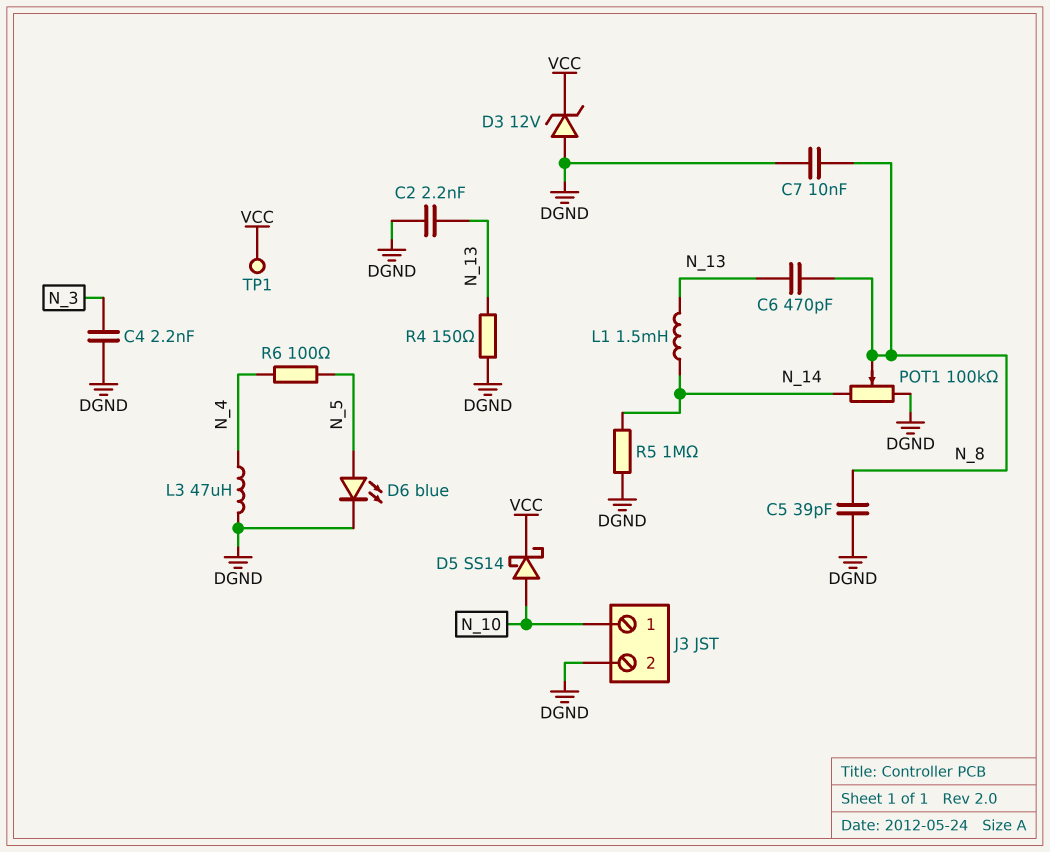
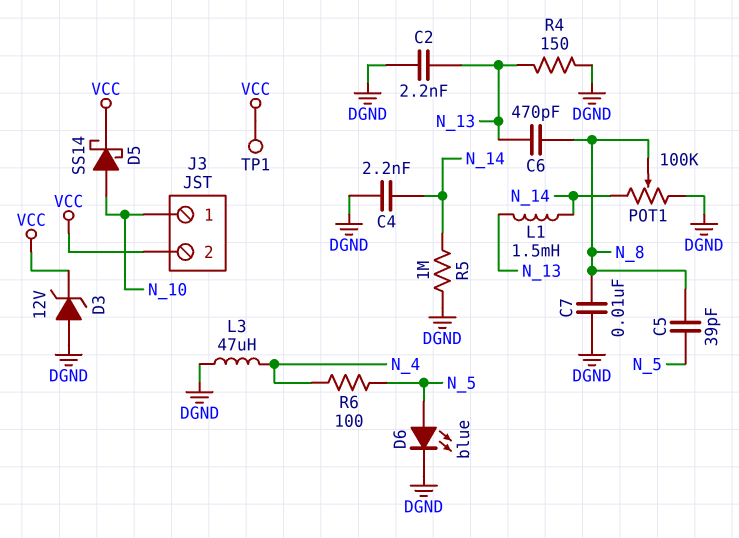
C4: 2.2nF (DGND, N_3) -> 2.2nF (DGND, N_14)
C5: 39pF (DGND, N_8) -> 39pF (N_5, N_8)
J3 pin 2: DGND -> VCC

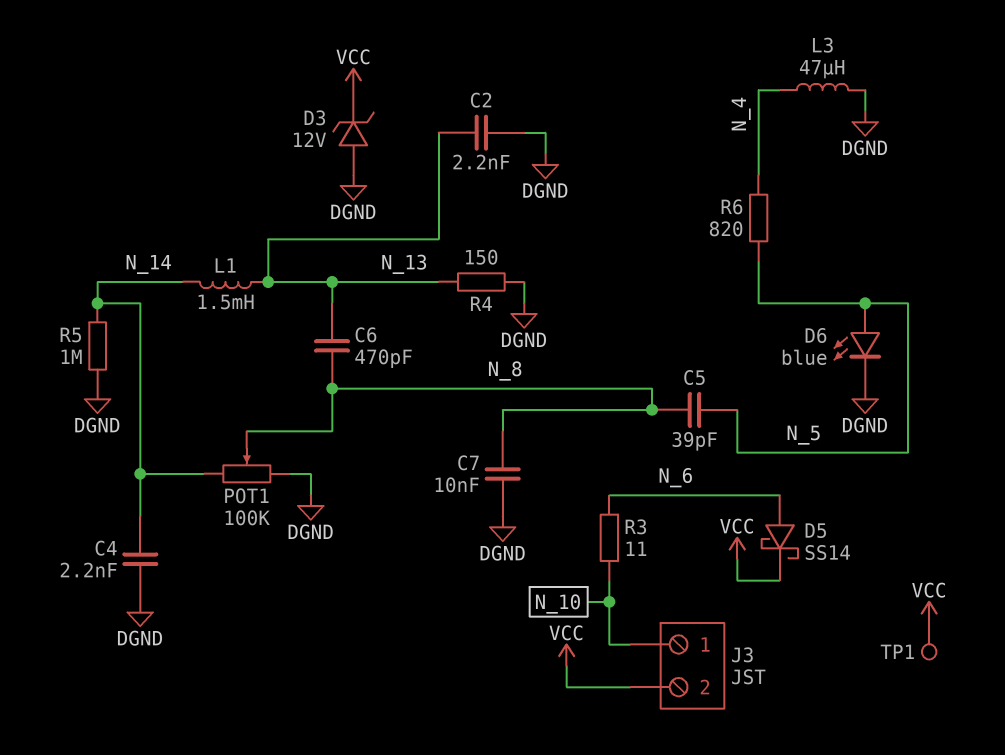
D5: schottky SS14 (A N_10, K VCC) -> schottky SS14 (A N_6, K VCC)
R3: none -> 11 (N_6, N_10)
R6: 100 (N_4, N_5) -> 820 (N_4, N_5)

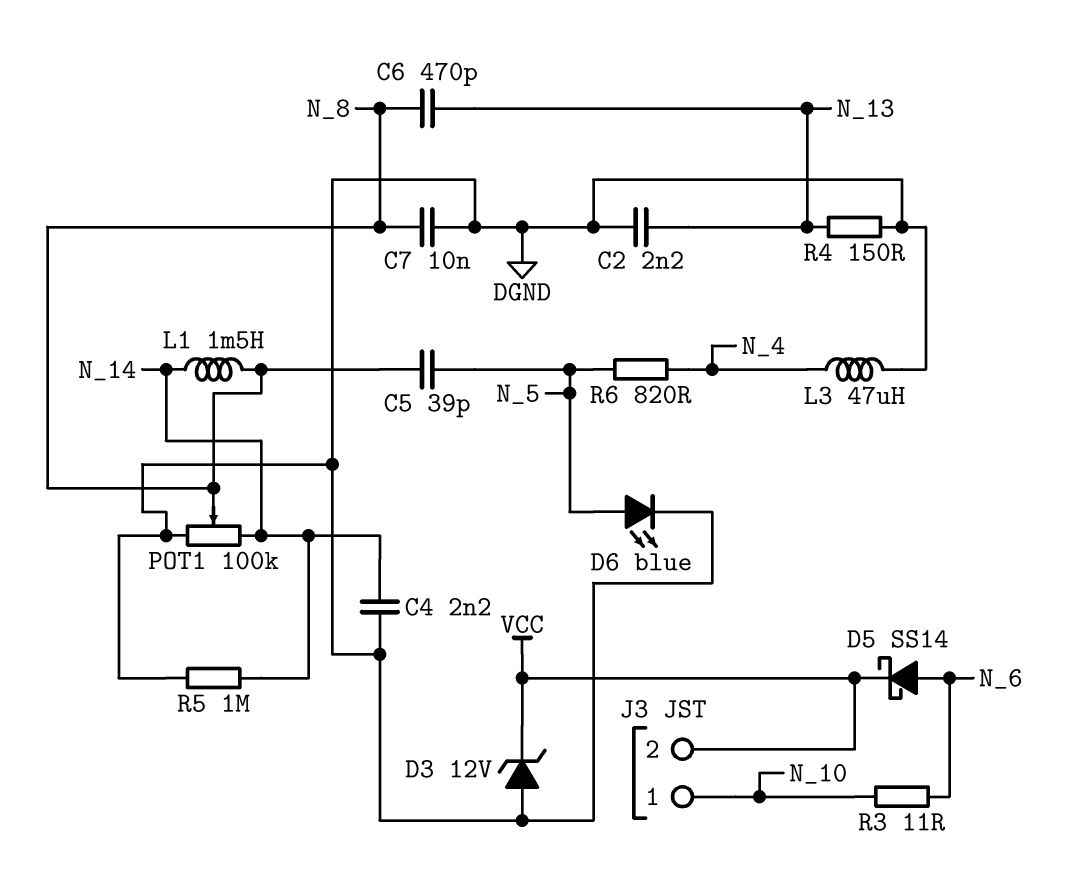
L1: 1.5mH (N_13, N_14) -> 1.5mH (N_8, N_14)
TP1: test point (VCC) -> none

